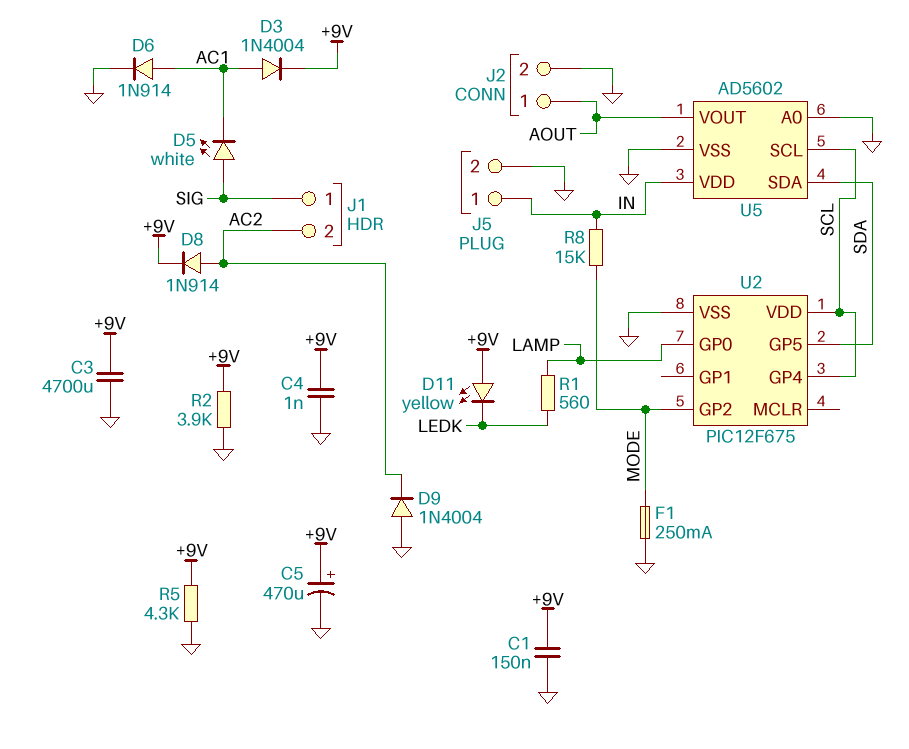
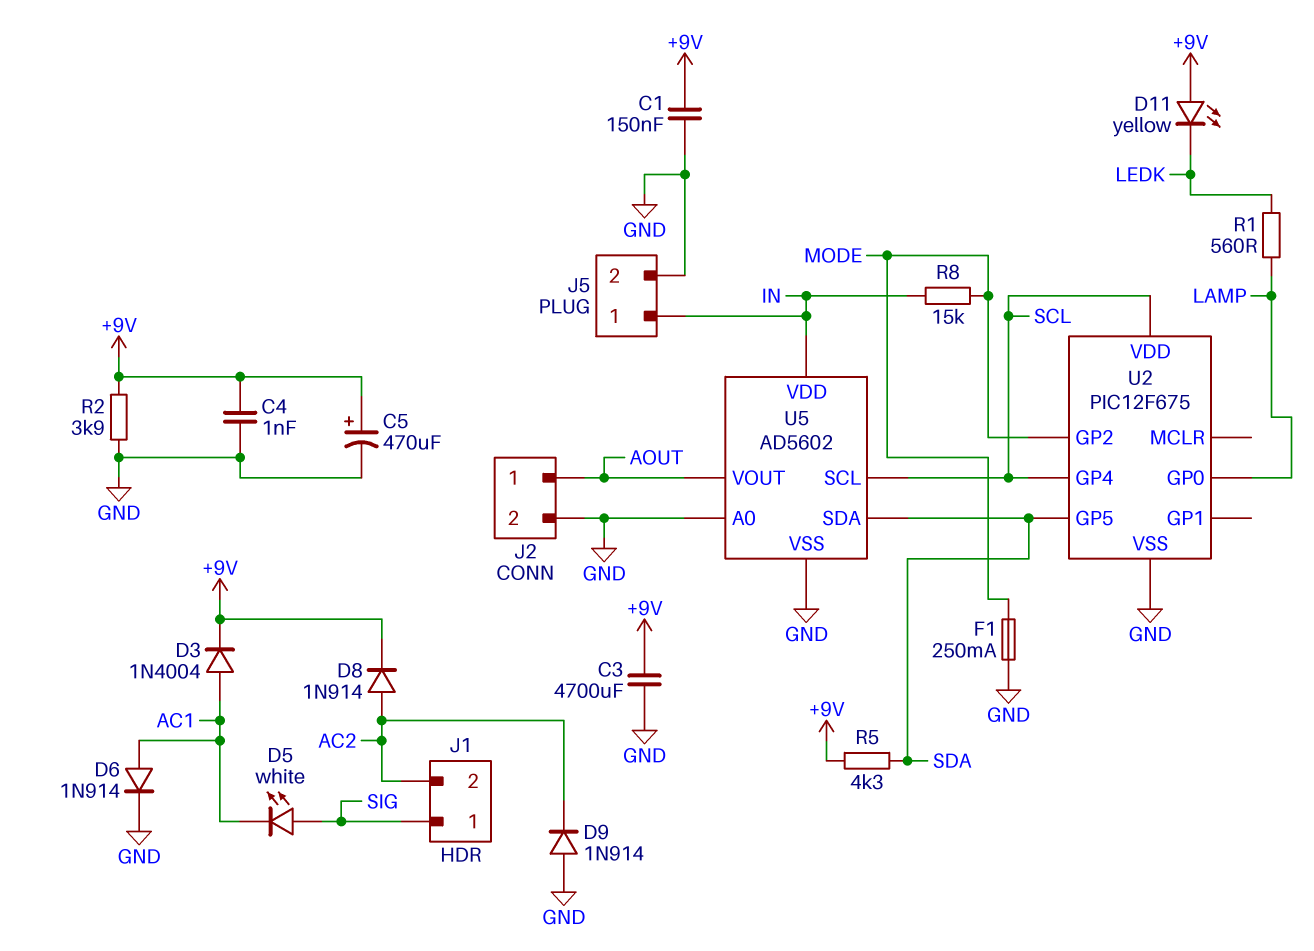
D9: diode 1N4004 (A GND, K AC2) -> diode 1N914 (A GND, K AC2)
R5: 4.3k (+9V, GND) -> 4.3k (+9V, SDA)

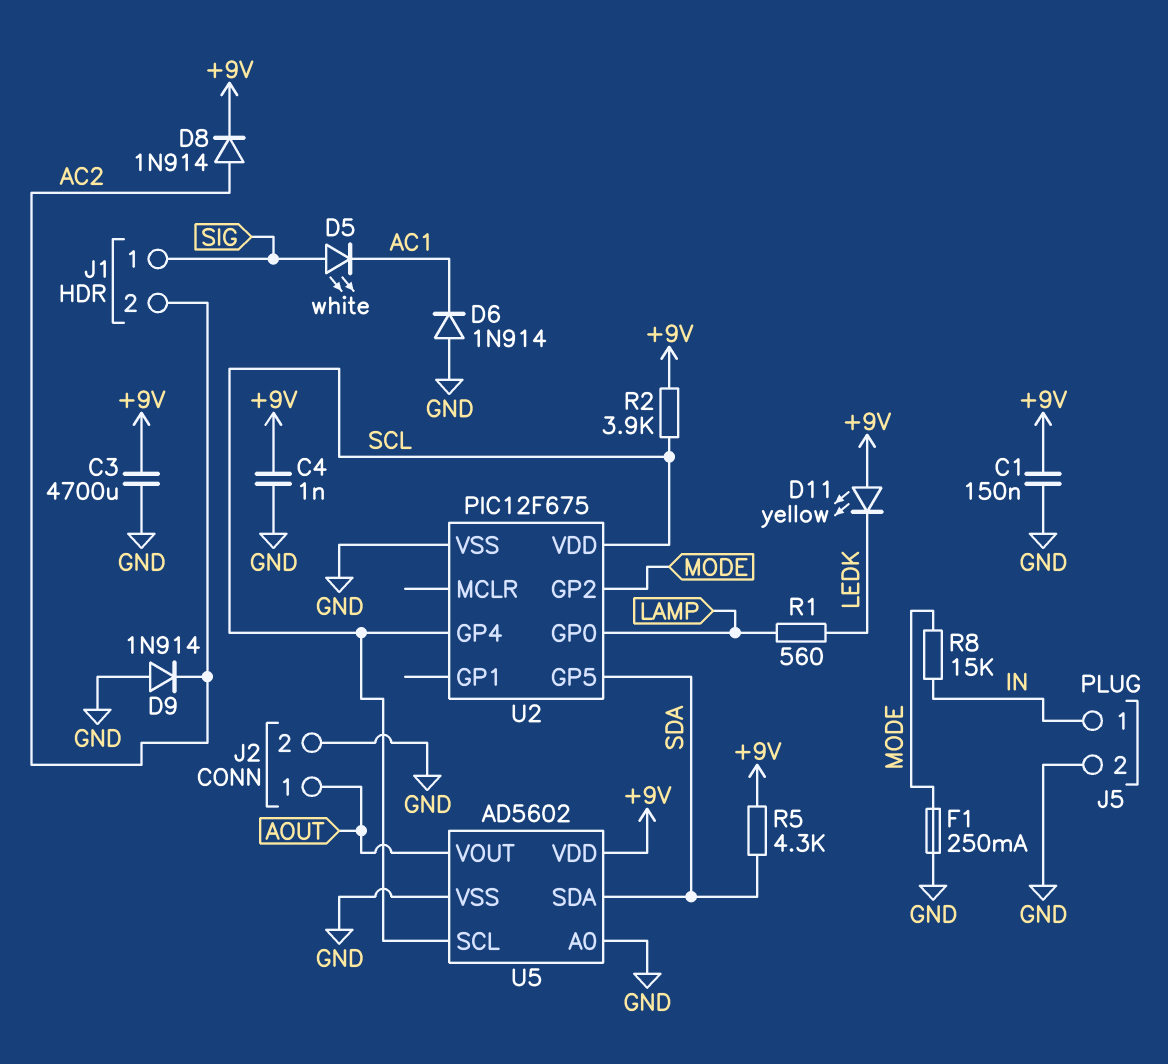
C5: 470uF (plus +9V, minus GND) -> none
D3: diode 1N4004 (A AC1, K +9V) -> none
D6: diode 1N914 (A AC1, K GND) -> diode 1N914 (A GND, K AC1)
R2: 3.9k (+9V, GND) -> 3.9k (+9V, SCL)
U5 pin VDD: IN -> +9V

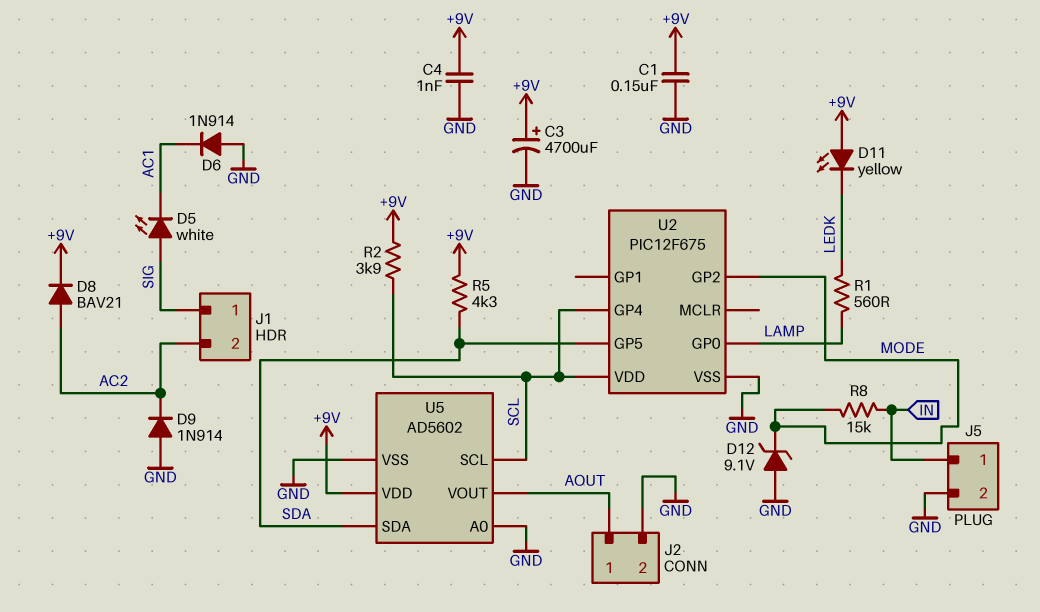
C3: 4700uF (+9V, GND) -> 4700uF (plus +9V, minus GND)
D8: diode 1N914 (A AC2, K +9V) -> diode BAV21 (A AC2, K +9V)
D12: none -> zener 9.1V (A GND, K MODE)
F1: 250mA (GND, MODE) -> none

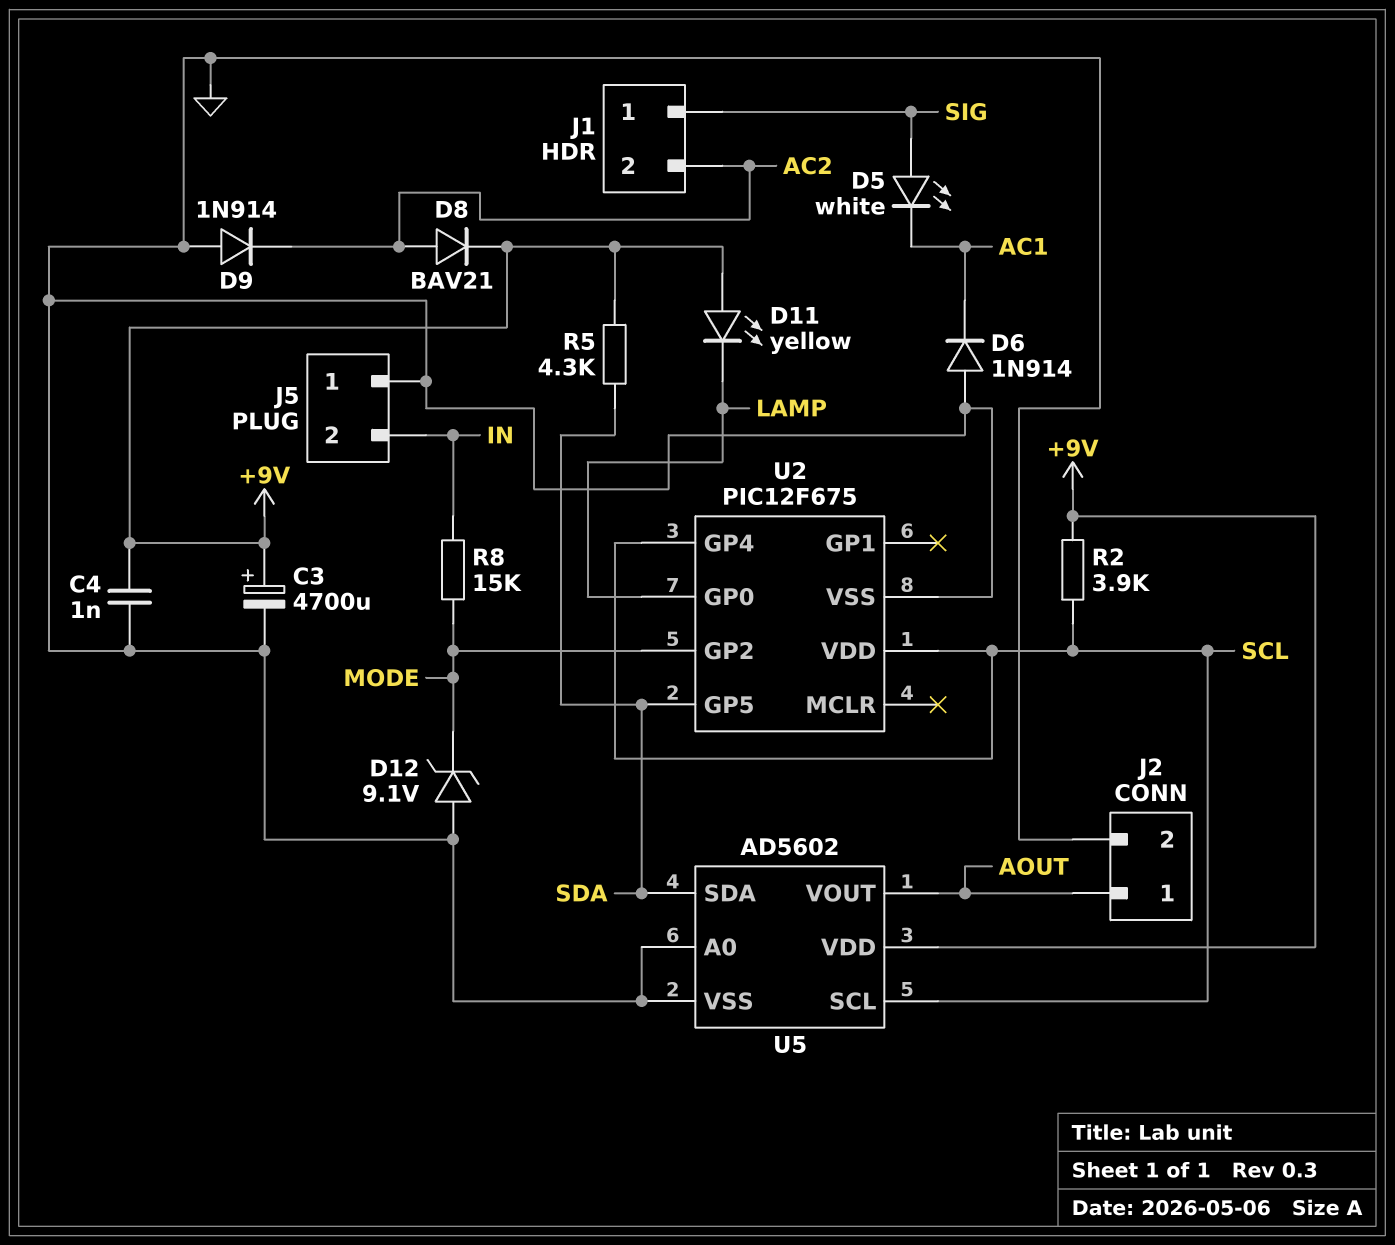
C1: 150nF (+9V, GND) -> none
D11: LED yellow (A +9V, K LEDK) -> LED yellow (A +9V, K LAMP)
J5 pin 1: IN -> GND
J5 pin 2: GND -> IN
R1: 560 (LAMP, LEDK) -> none

